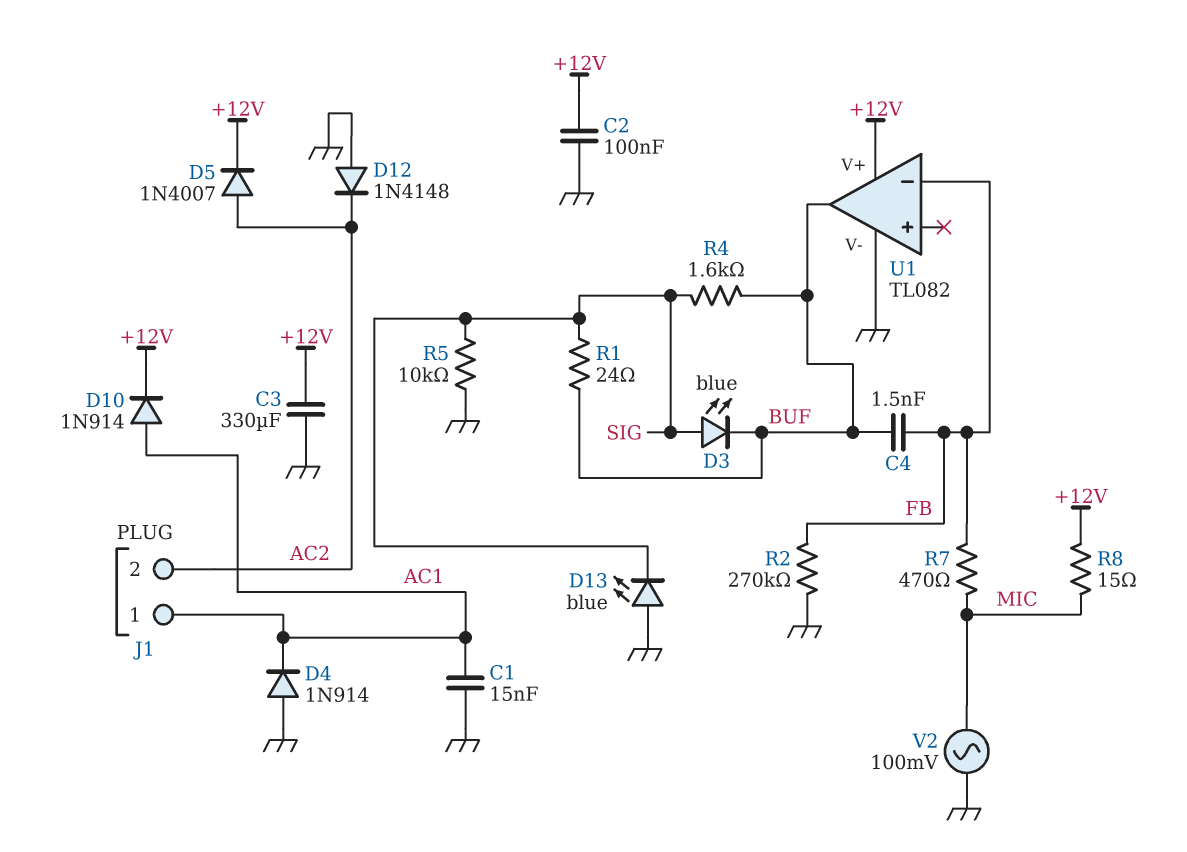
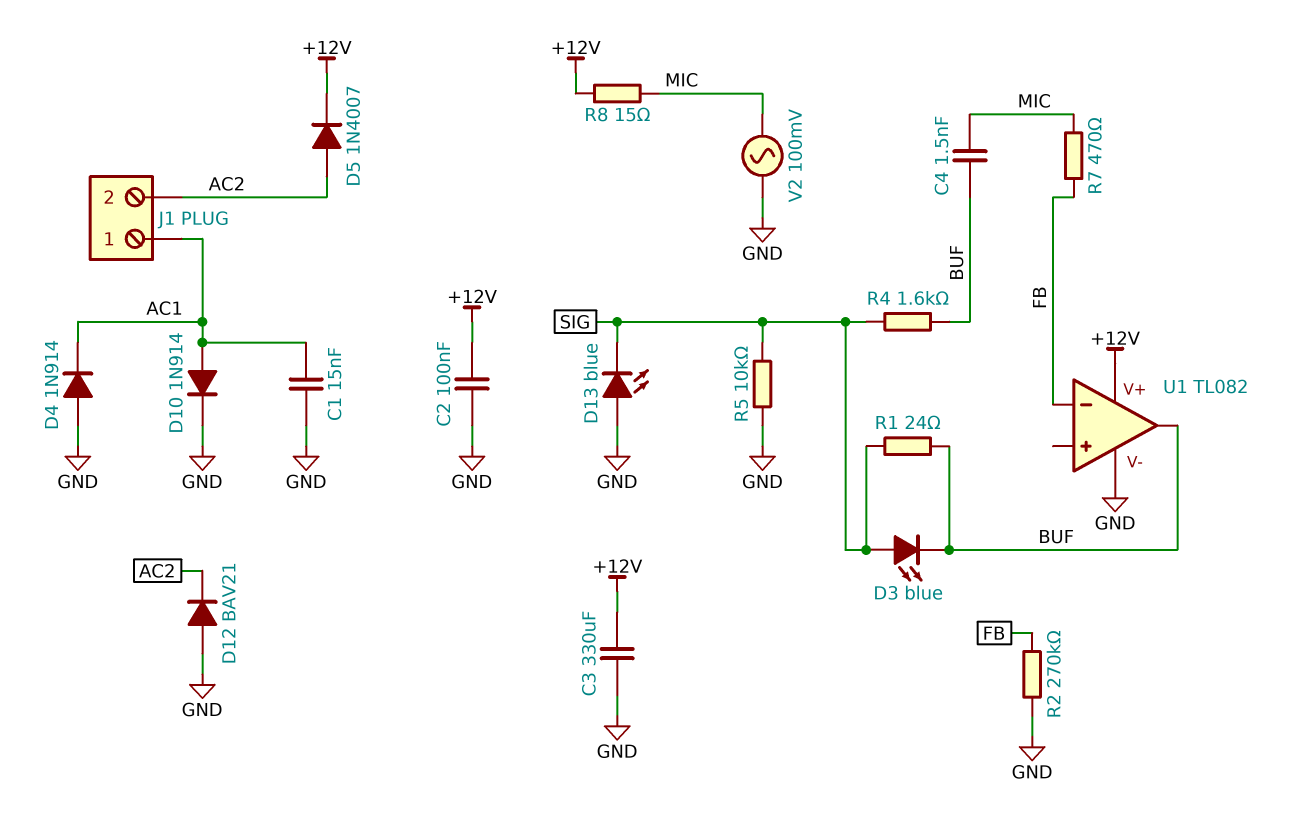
C4: 1.5nF (BUF, FB) -> 1.5nF (BUF, MIC)
D10: diode 1N914 (A AC1, K +12V) -> diode 1N914 (A AC1, K GND)
D12: diode 1N4148 (A GND, K AC2) -> diode BAV21 (A GND, K AC2)

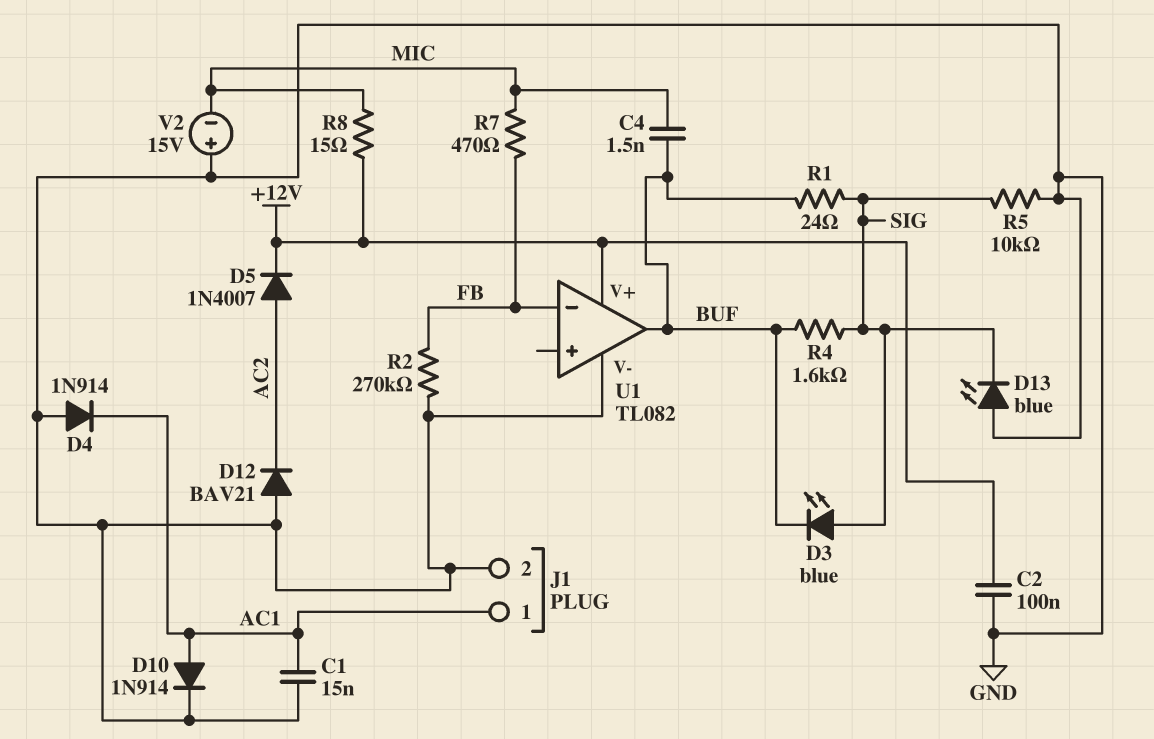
C3: 330uF (+12V, GND) -> none
J1 pin 2: AC2 -> GND
V2: AC 100mV (GND, MIC) -> 15V (plus GND, minus MIC)

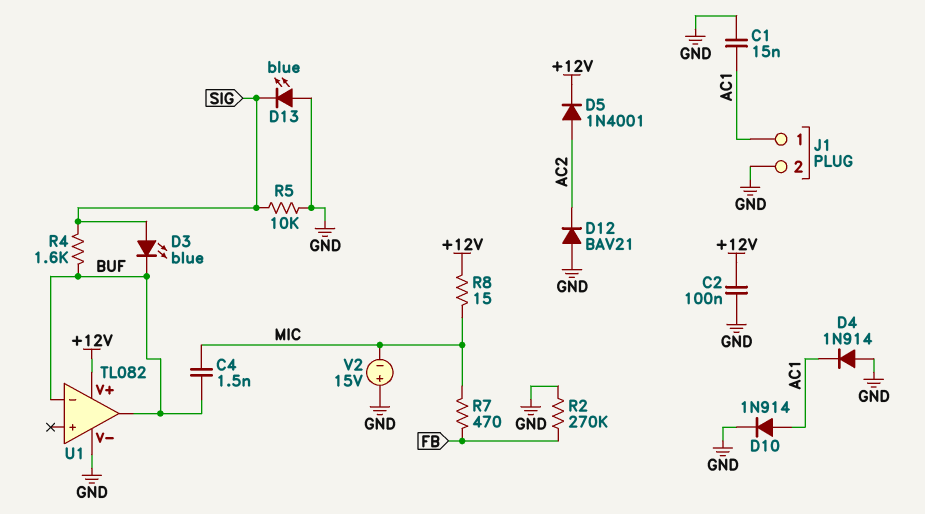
D5: diode 1N4007 (A AC2, K +12V) -> diode 1N4001 (A AC2, K +12V)
R1: 24 (BUF, SIG) -> none
U1 pin in-: FB -> BUF

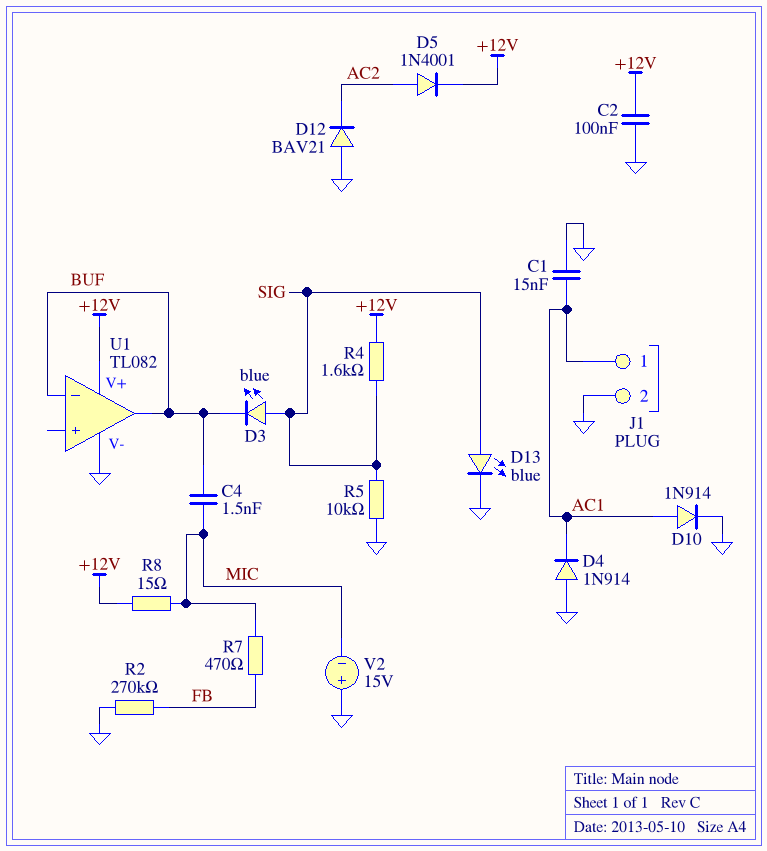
D13: LED blue (A GND, K SIG) -> LED blue (A SIG, K GND)
R4: 1.6k (BUF, SIG) -> 1.6k (+12V, SIG)

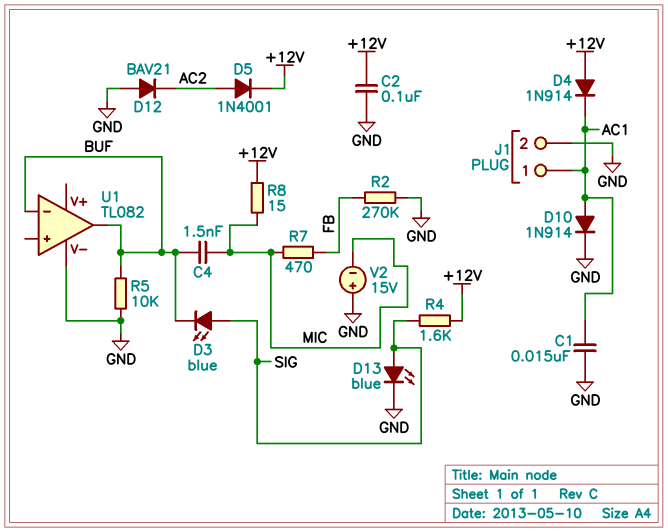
D4: diode 1N914 (A GND, K AC1) -> diode 1N914 (A +12V, K AC1)
R5: 10k (GND, SIG) -> 10k (BUF, GND)
U1 pin V+: +12V -> none

